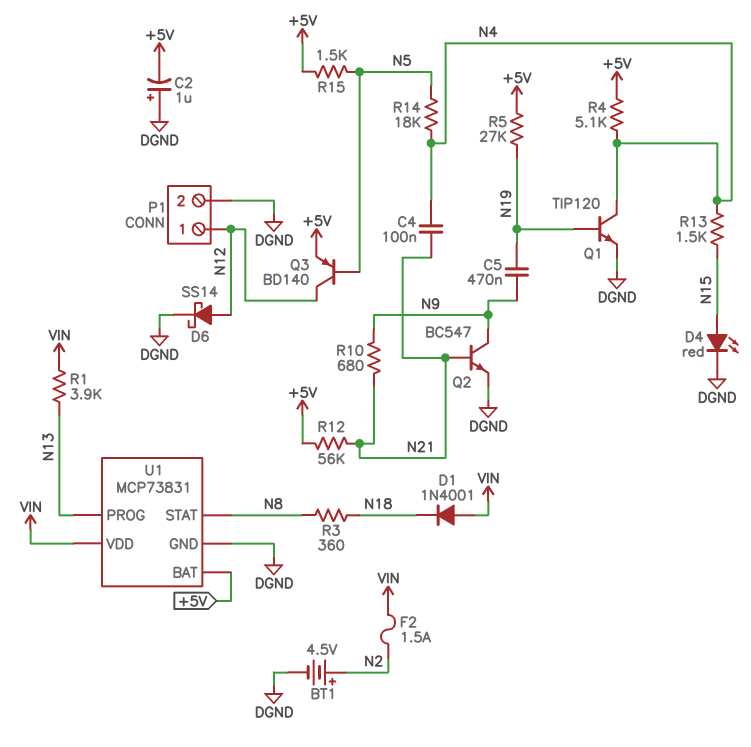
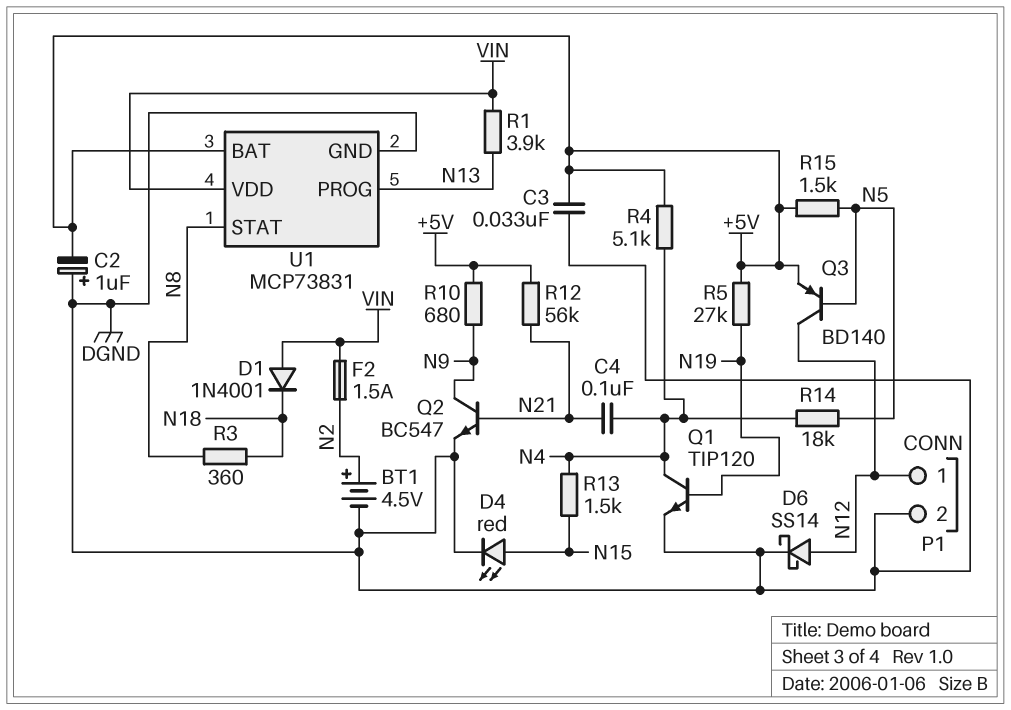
C3: none -> 33nF (+5V, DGND)
C5: 470nF (N9, N19) -> none
R10: 680 (N9, N21) -> 680 (+5V, N9)

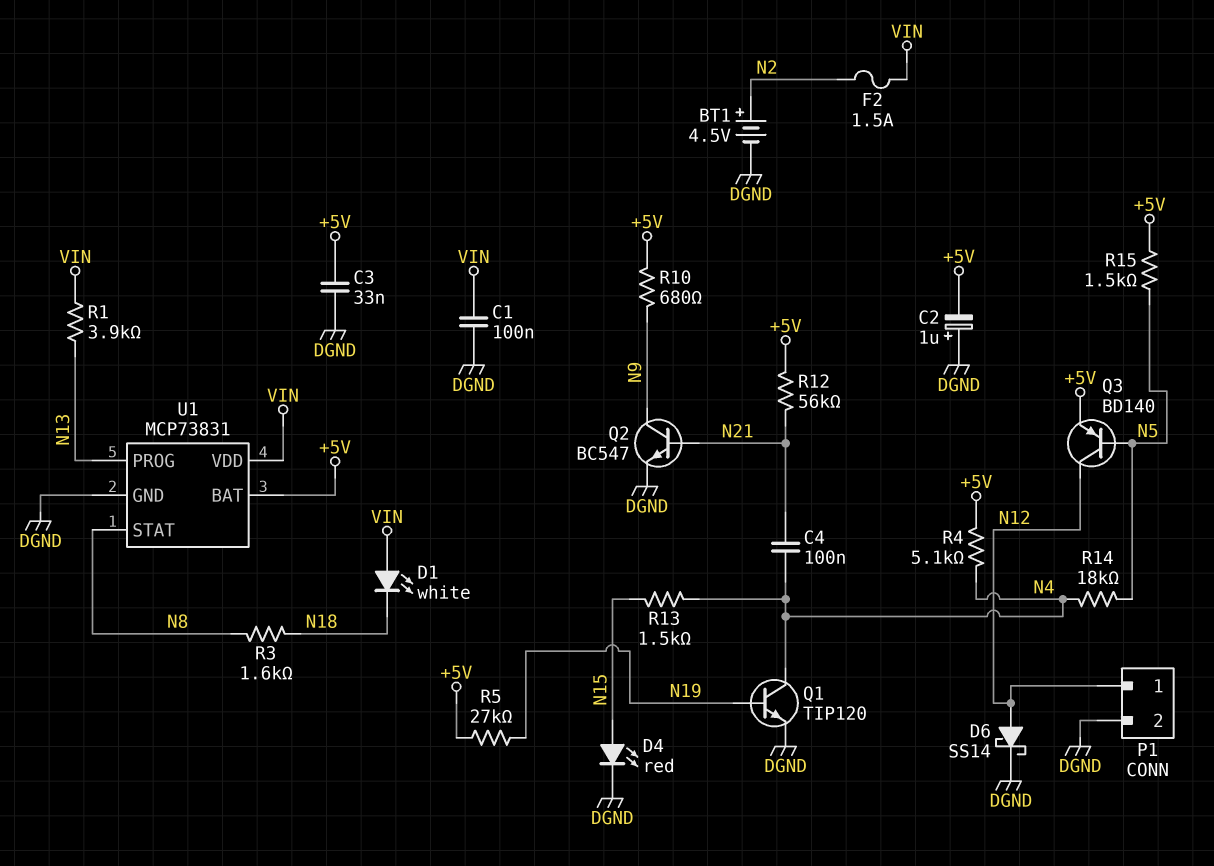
C1: none -> 100nF (DGND, VIN)
D1: diode 1N4001 (A VIN, K N18) -> LED white (A VIN, K N18)
R3: 360 (N8, N18) -> 1.6k (N8, N18)

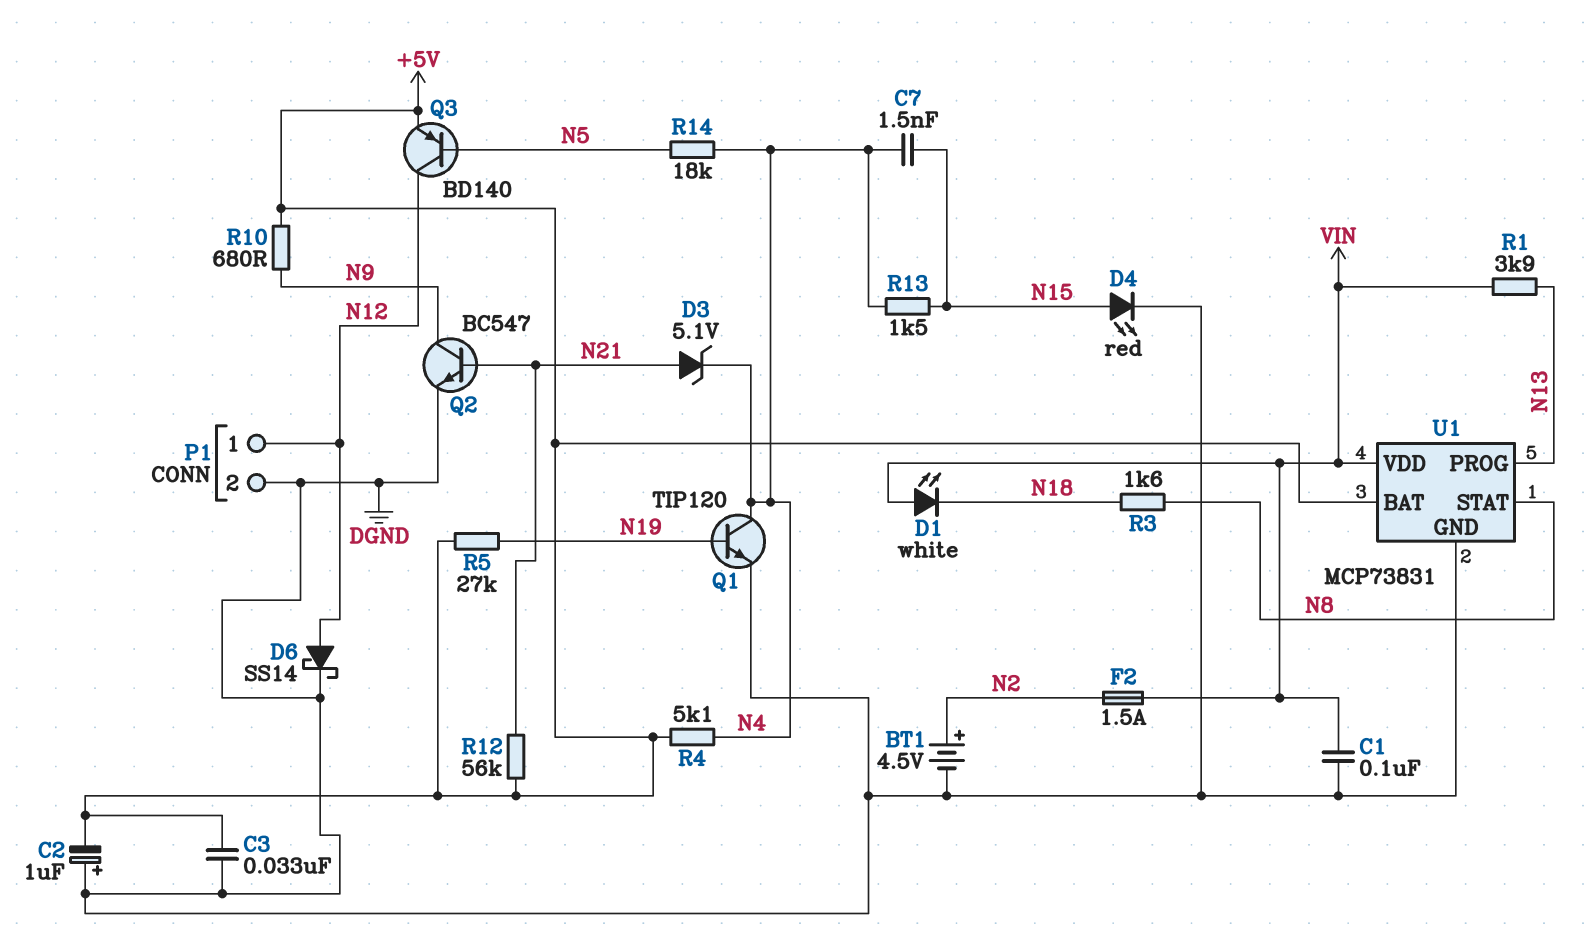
C4: 100nF (N4, N21) -> none
C7: none -> 1.5nF (N4, N15)
D3: none -> zener 5.1V (A N21, K N4)
R15: 1.5k (+5V, N5) -> none

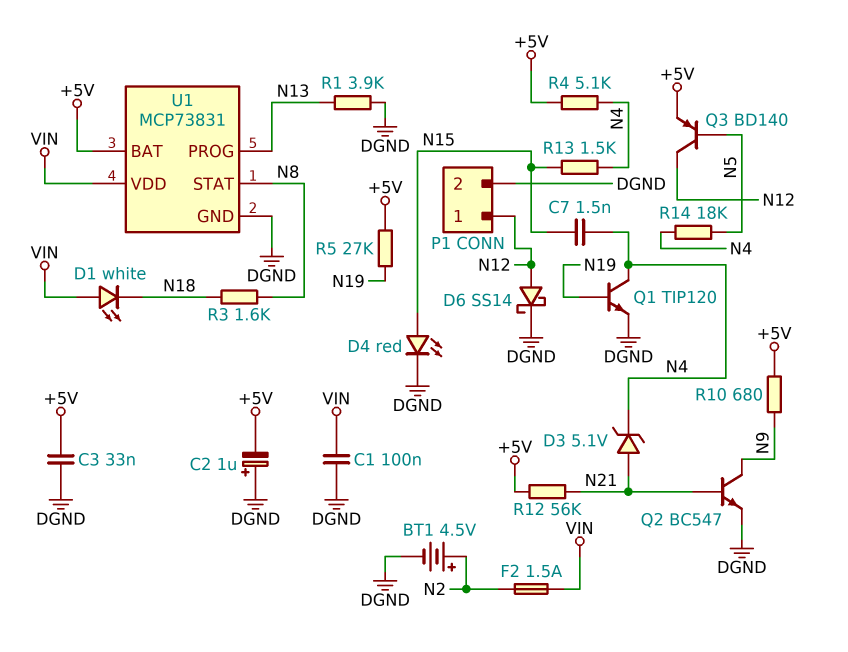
R1: 3.9k (N13, VIN) -> 3.9k (DGND, N13)

